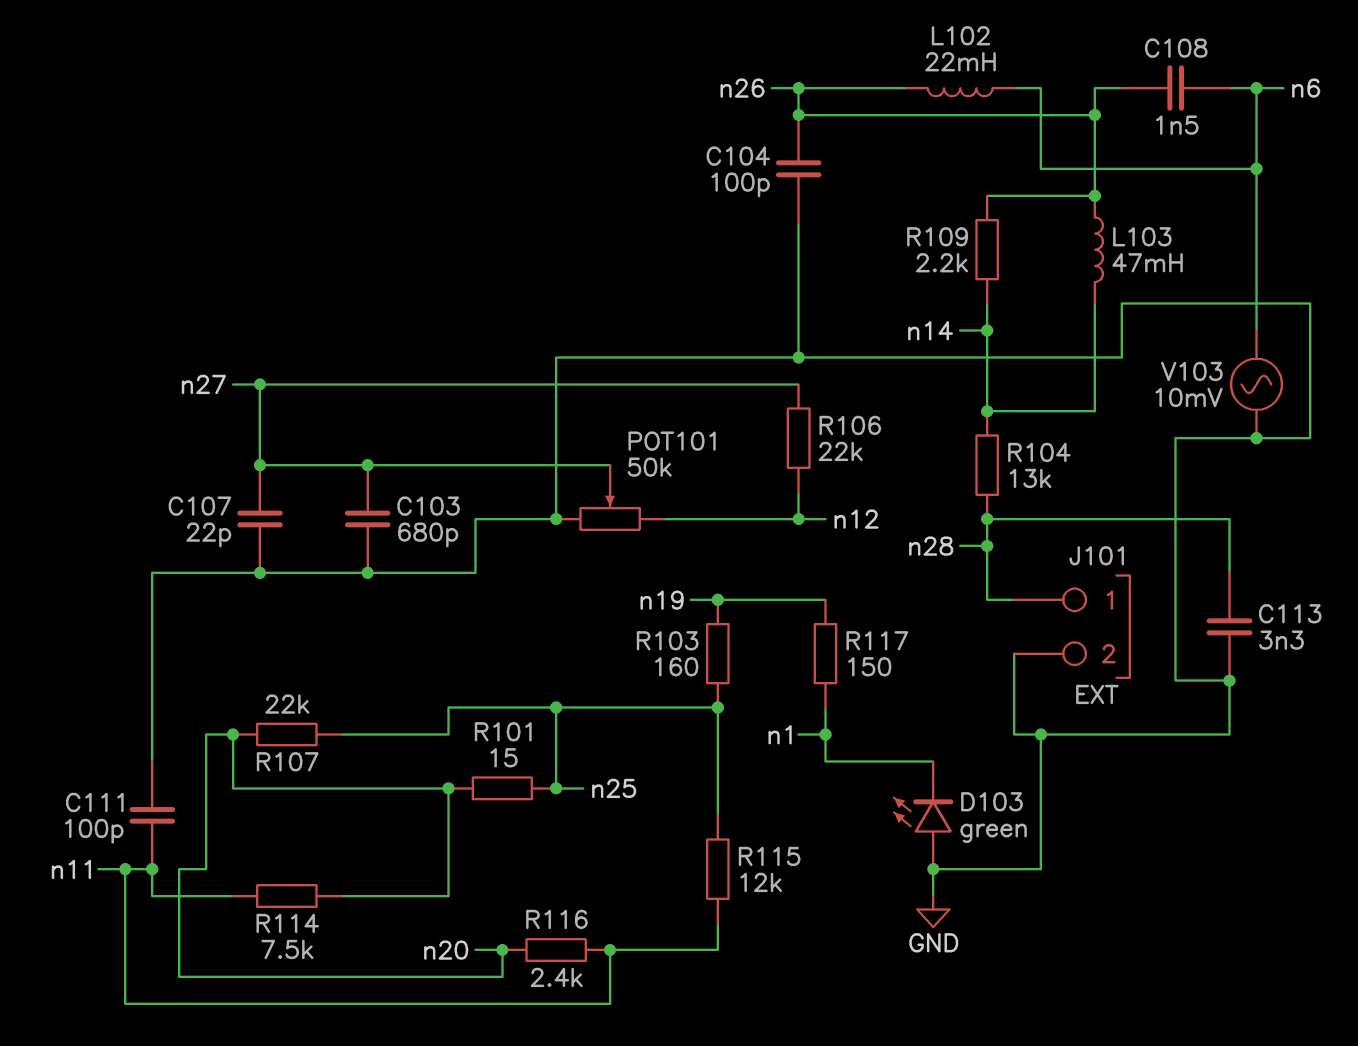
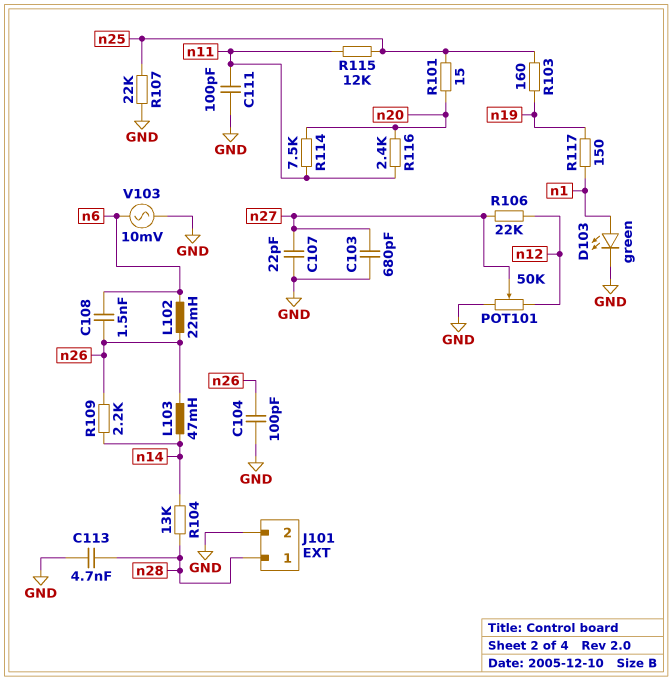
C113: 3.3nF (GND, n28) -> 4.7nF (GND, n28)
D103: LED green (A GND, K n1) -> LED green (A n1, K GND)
R107: 22k (n20, n25) -> 22k (GND, n25)

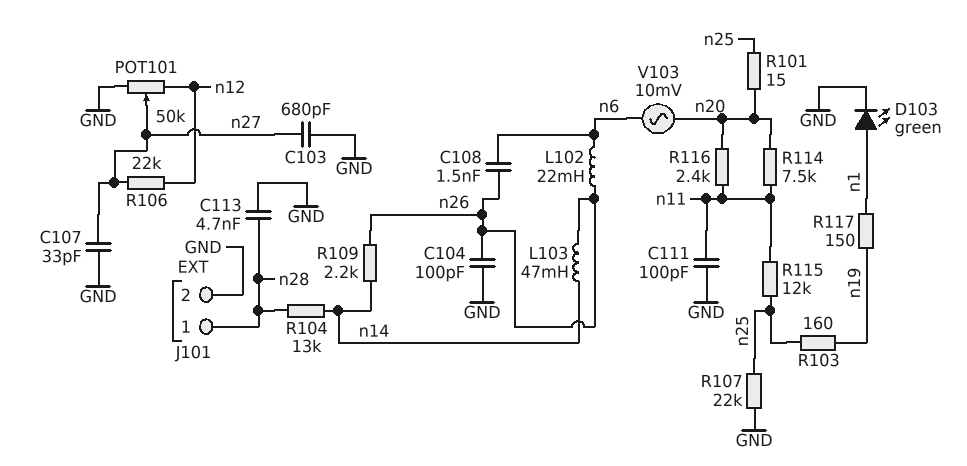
C107: 22pF (GND, n27) -> 33pF (GND, n27)
V103: AC 10mV (GND, n6) -> AC 10mV (n6, n20)

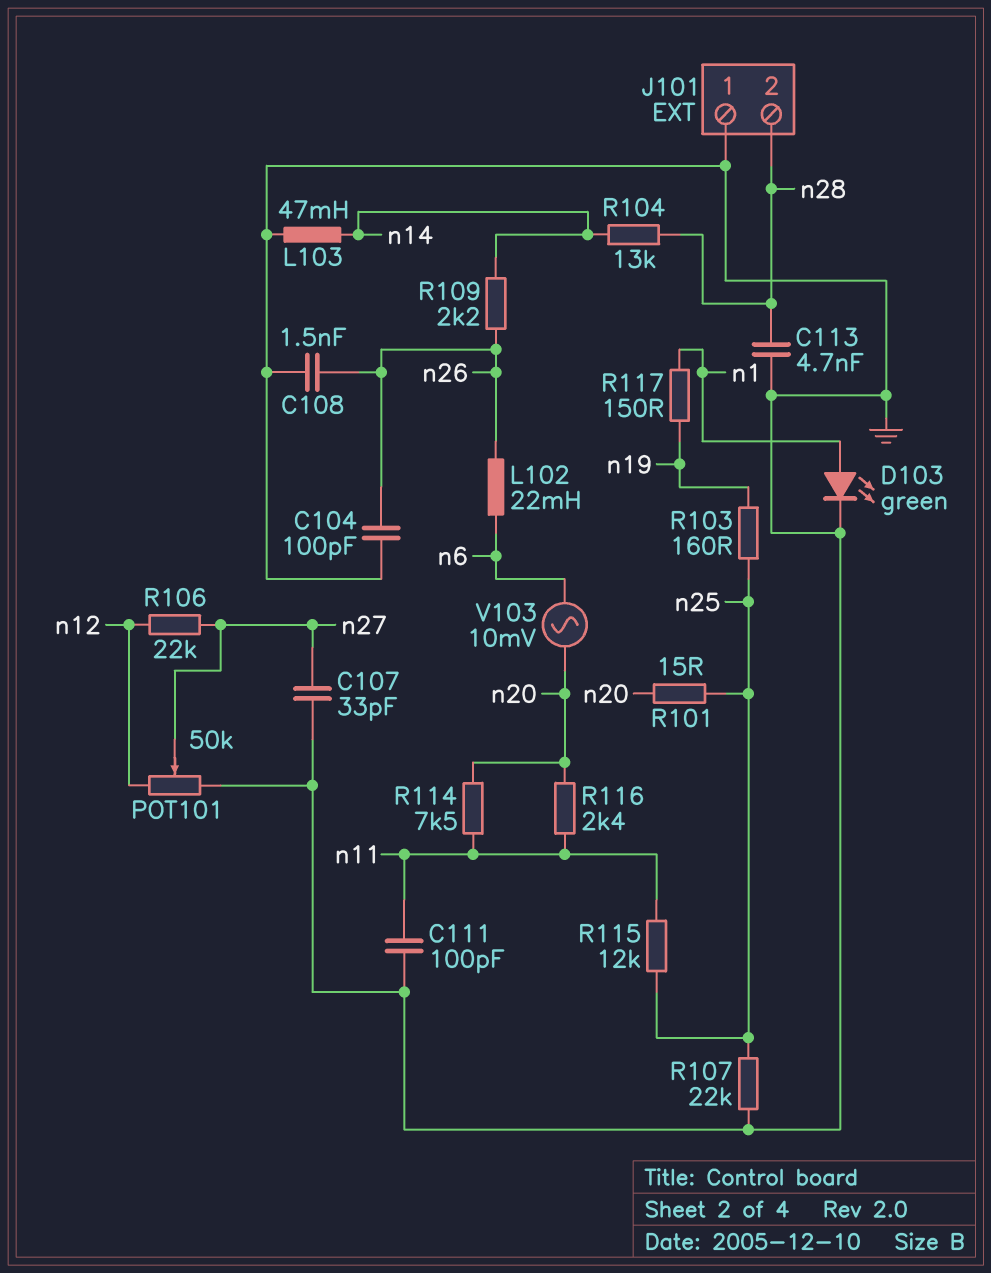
C103: 680pF (GND, n27) -> none
C108: 1.5nF (n6, n26) -> 1.5nF (GND, n26)
J101 pin 1: n28 -> GND
J101 pin 2: GND -> n28
L103: 47mH (n14, n26) -> 47mH (GND, n14)

